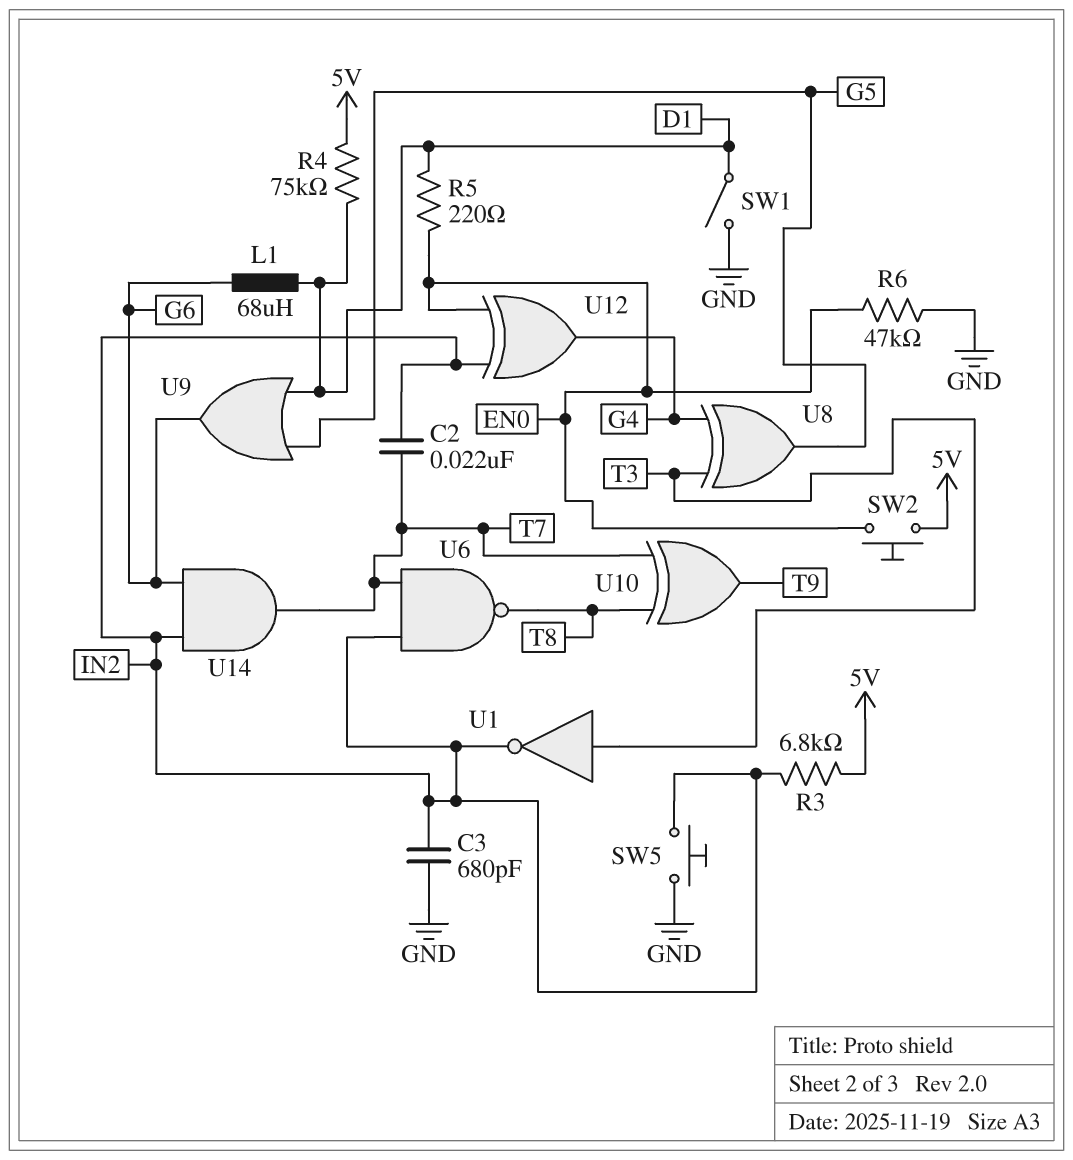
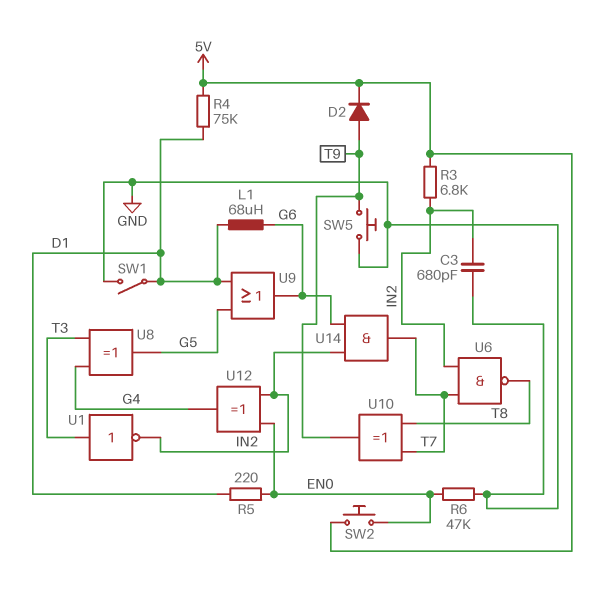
C2: 22nF (IN2, T7) -> none
D2: none -> diode (A T9, K 5V)
SW5: button (GND, IN2) -> button (GND, T9)

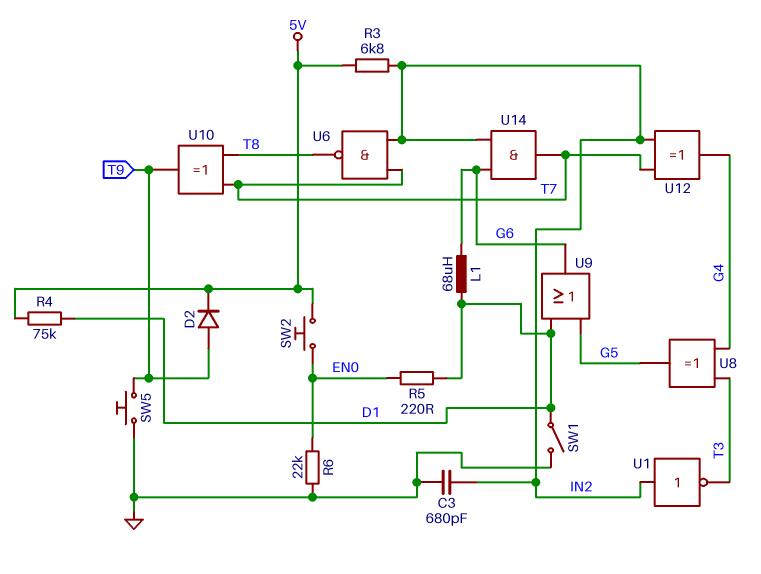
R6: 47k (EN0, GND) -> 22k (EN0, GND)
U1: NOT (in T3, out IN2) -> NOT (in IN2, out T3)
U12: XOR (in EN0, in IN2, out G4) -> XOR (in IN2, in T7, out G4)

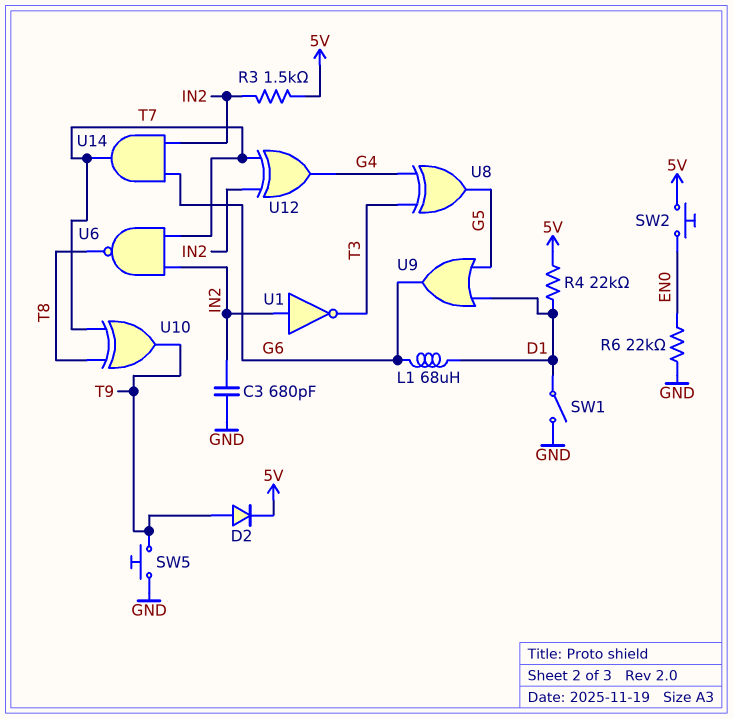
R3: 6.8k (5V, IN2) -> 1.5k (5V, IN2)
R4: 75k (5V, D1) -> 22k (5V, D1)
R5: 220 (D1, EN0) -> none

